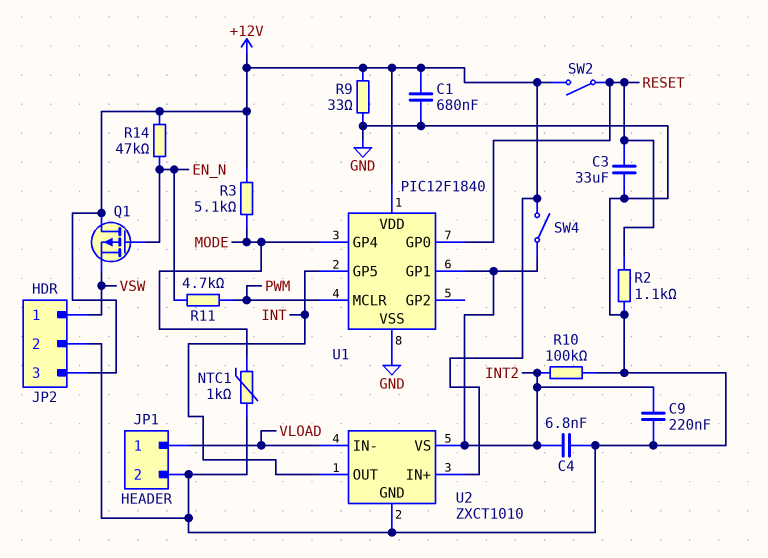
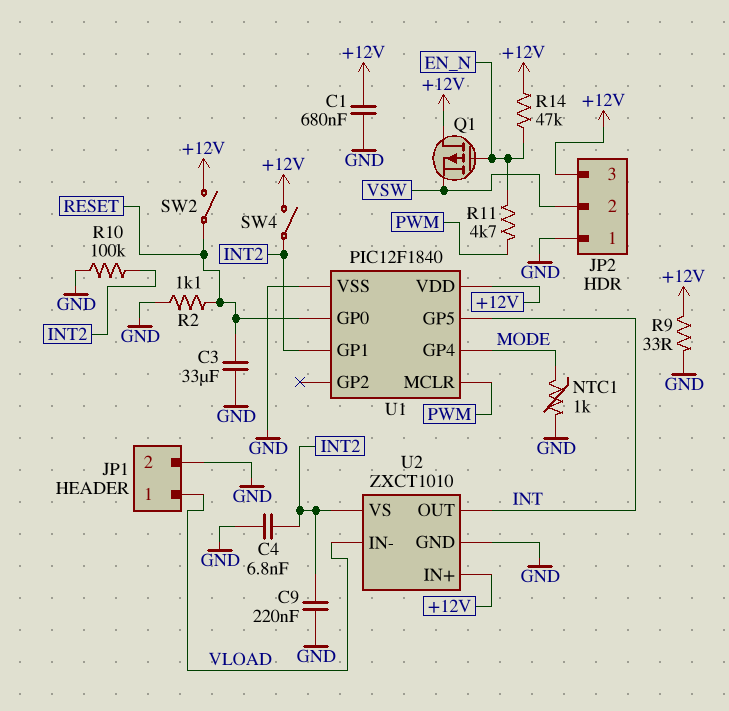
JP2 pin 1: VSW -> GND
JP2 pin 2: GND -> VSW
R3: 5.1k (+12V, MODE) -> none

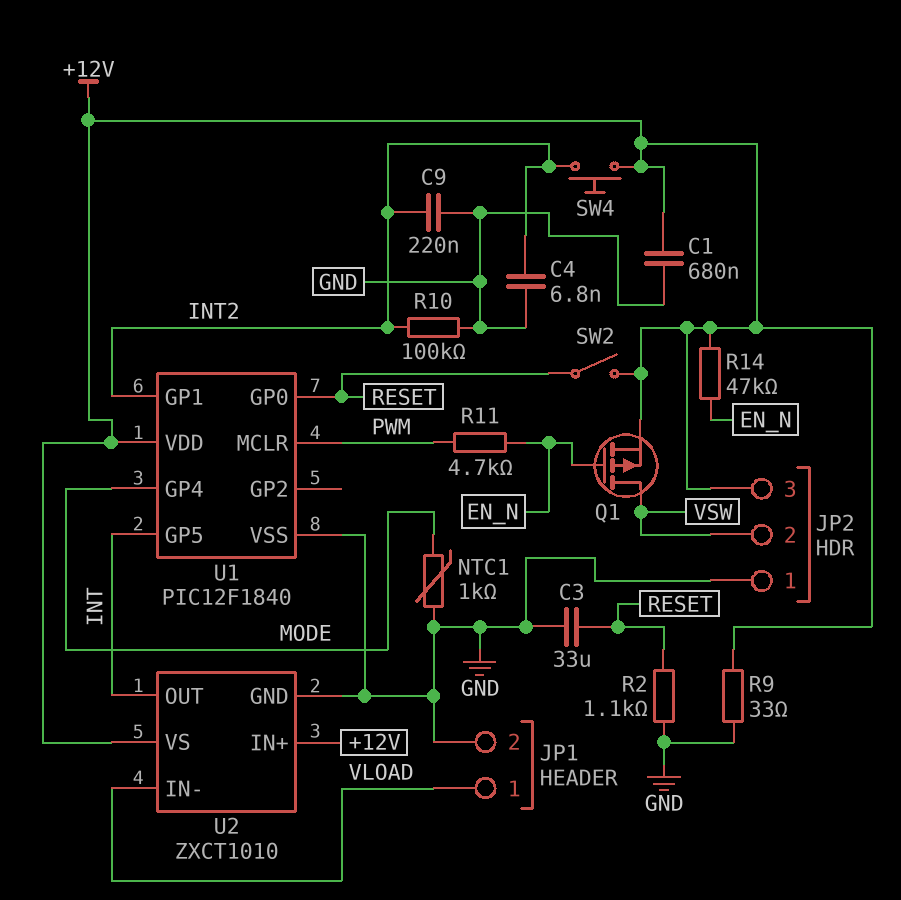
Q1: PMOS (G EN_N, D +12V, S VSW) -> PMOS (G EN_N, D VSW, S +12V)
SW4: switch (+12V, INT2) -> button (+12V, INT2)
U2 pin VS: INT2 -> +12V

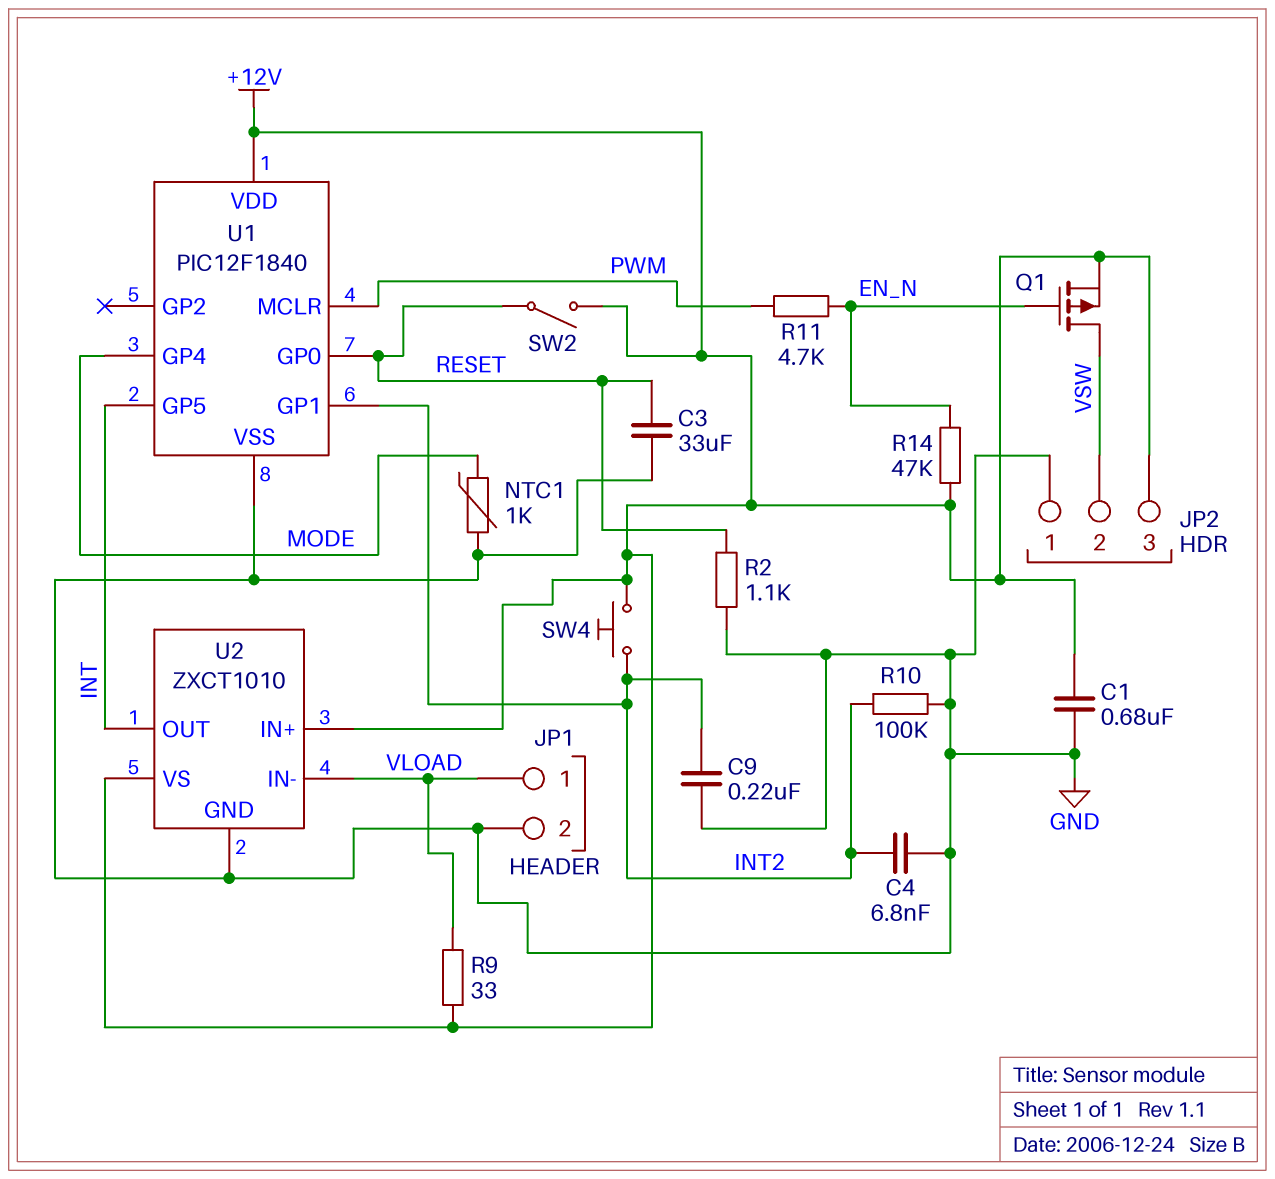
R9: 33 (+12V, GND) -> 33 (+12V, VLOAD)

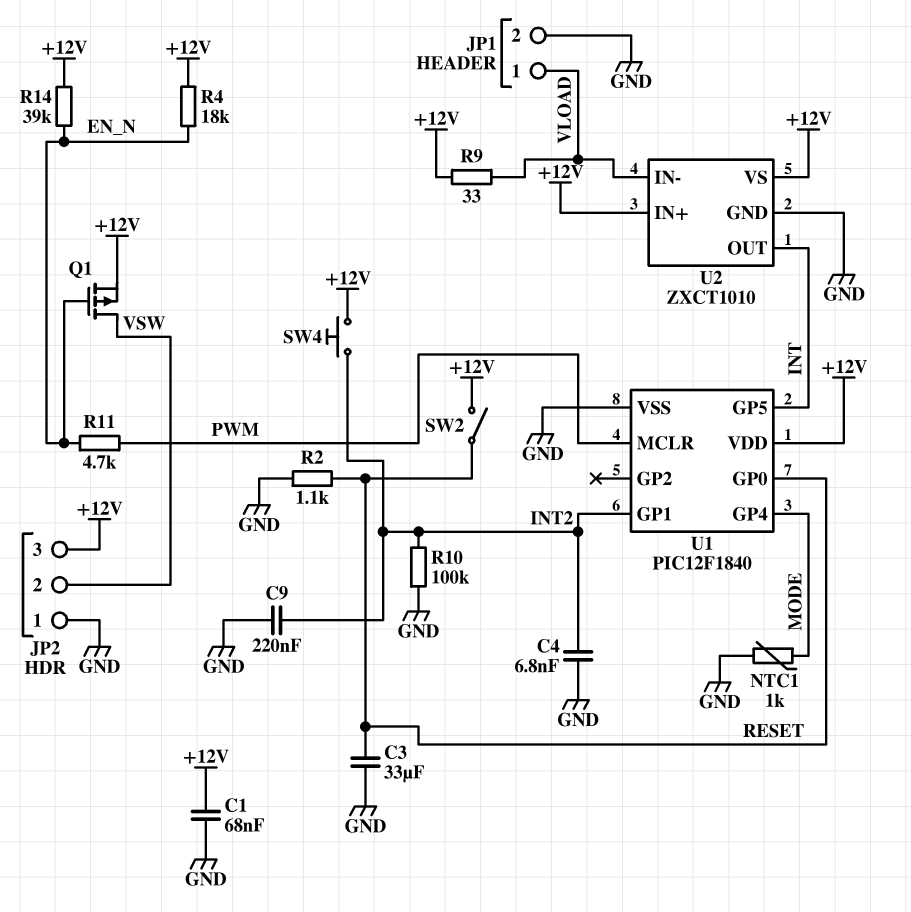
C1: 680nF (+12V, GND) -> 68nF (+12V, GND)
R4: none -> 18k (+12V, EN_N)
R14: 47k (+12V, EN_N) -> 39k (+12V, EN_N)

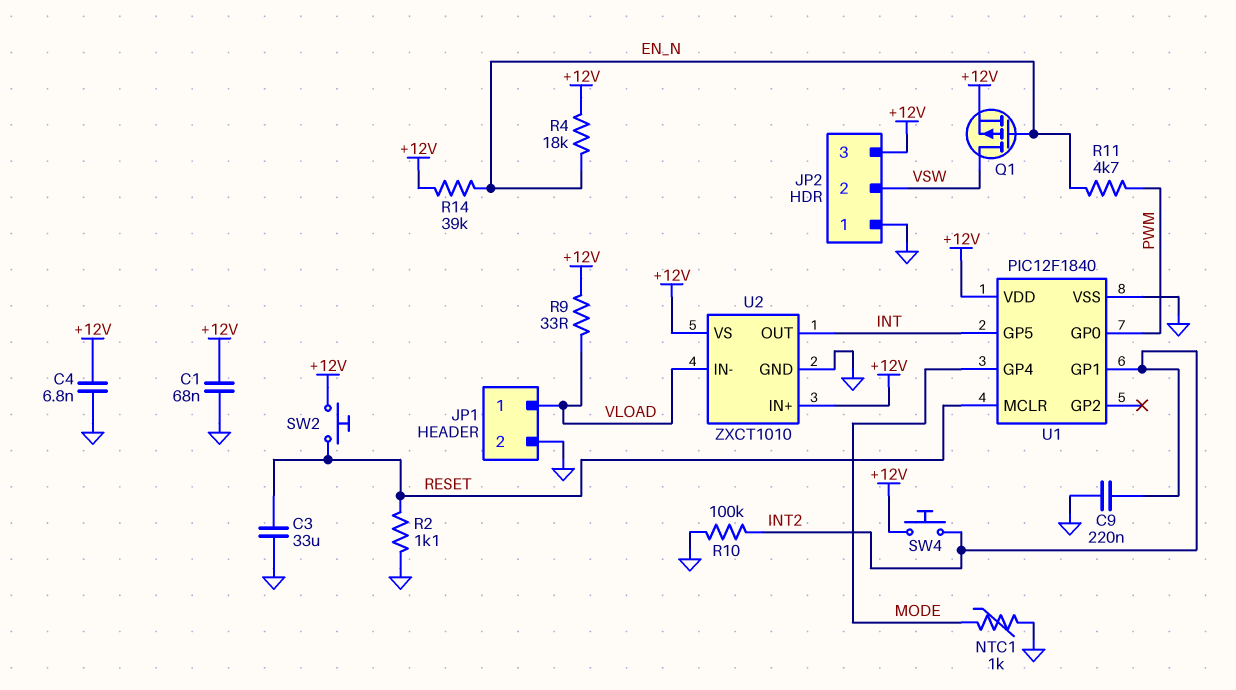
C4: 6.8nF (GND, INT2) -> 6.8nF (+12V, GND)
SW2: switch (+12V, RESET) -> button (+12V, RESET)
U1 pin GP0: RESET -> PWM
U1 pin MCLR: PWM -> RESET

